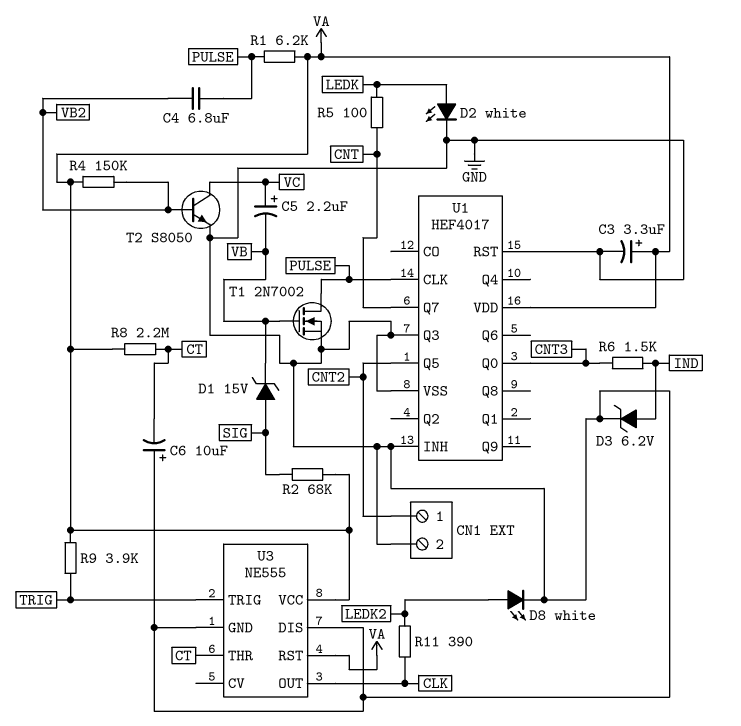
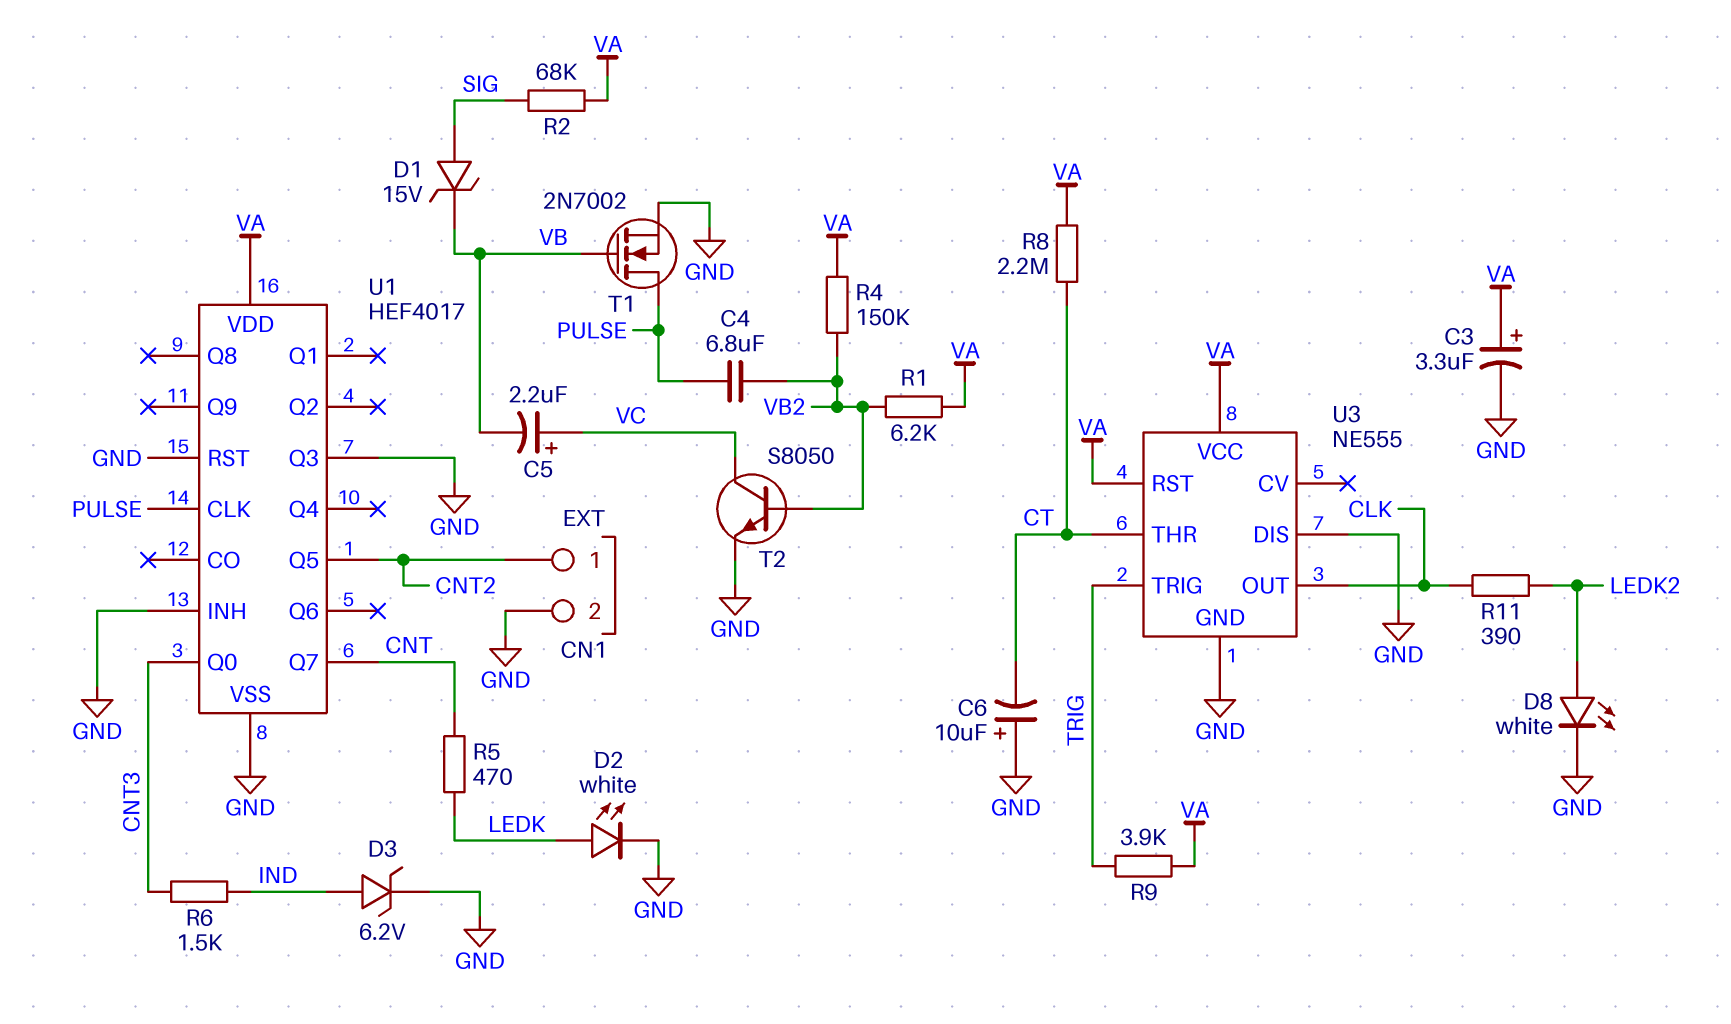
R1: 6.2k (PULSE, VA) -> 6.2k (VA, VB2)
R5: 100 (CNT, LEDK) -> 470 (CNT, LEDK)

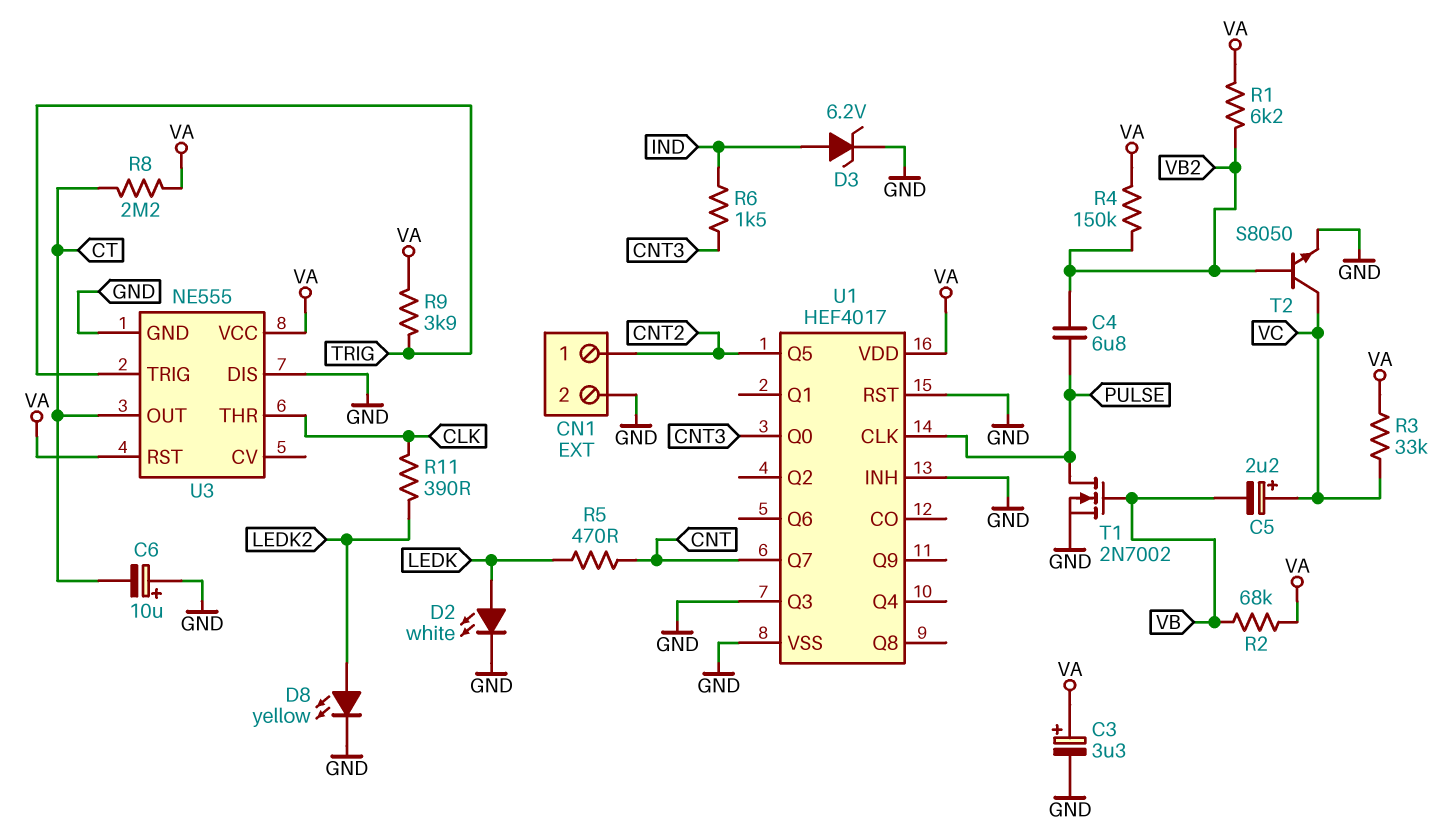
D1: zener 15V (A SIG, K VB) -> none
D8: LED white (A LEDK2, K GND) -> LED yellow (A LEDK2, K GND)
R2: 68k (SIG, VA) -> 68k (VA, VB)
R3: none -> 33k (VA, VC)
U3 pin OUT: CLK -> CT
U3 pin THR: CT -> CLK

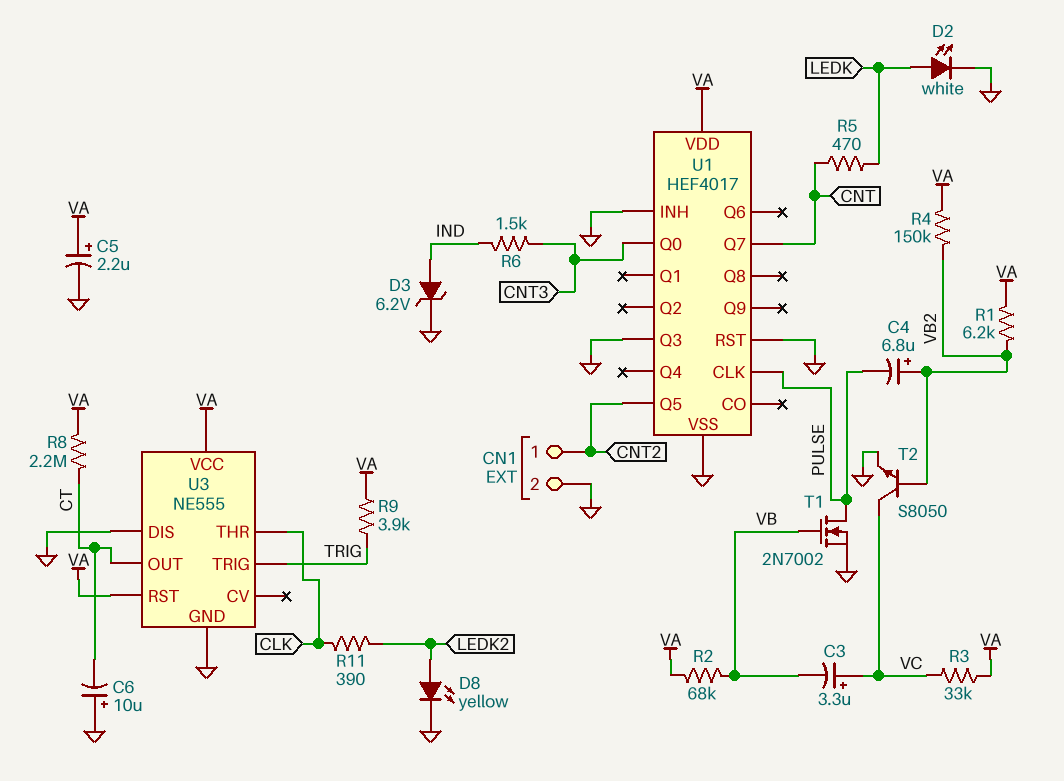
C3: 3.3uF (plus VA, minus GND) -> 3.3uF (plus VC, minus VB)
C4: 6.8uF (PULSE, VB2) -> 6.8uF (plus VB2, minus PULSE)
C5: 2.2uF (plus VC, minus VB) -> 2.2uF (plus VA, minus GND)

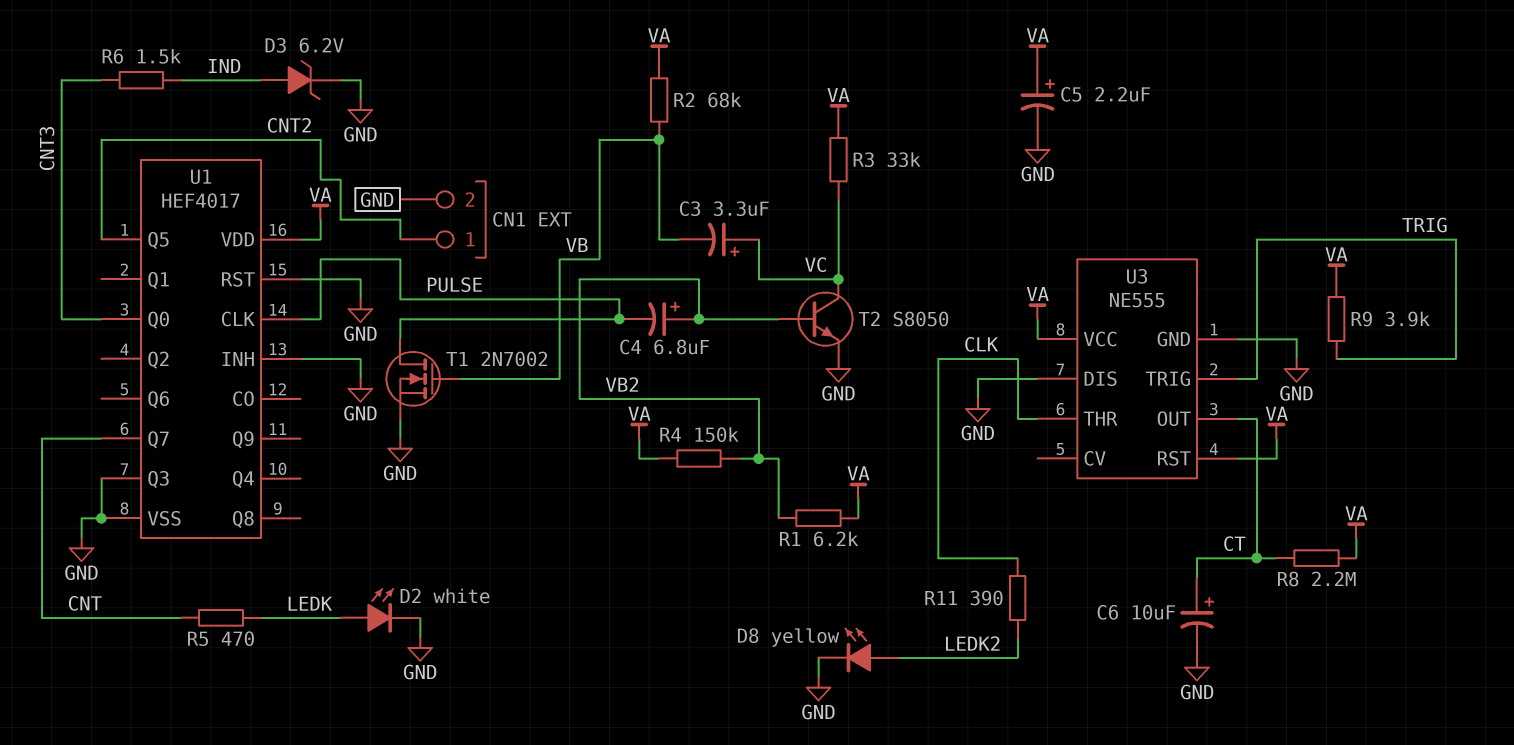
C6: 10uF (plus GND, minus CT) -> 10uF (plus CT, minus GND)

